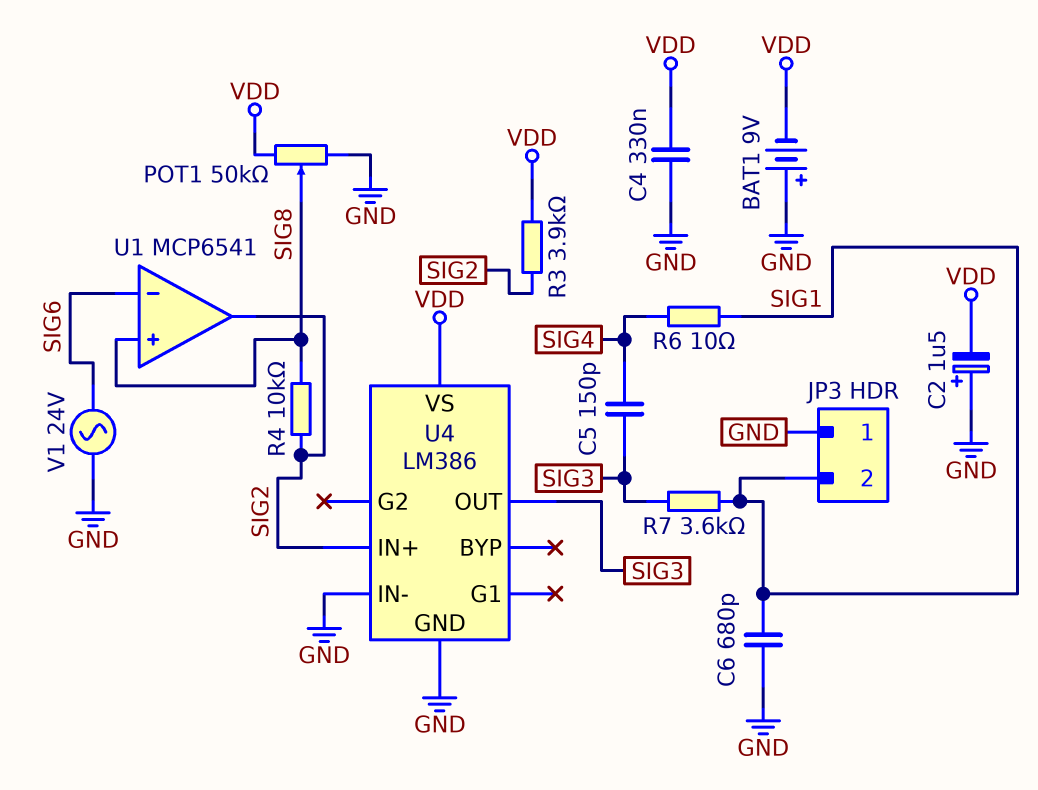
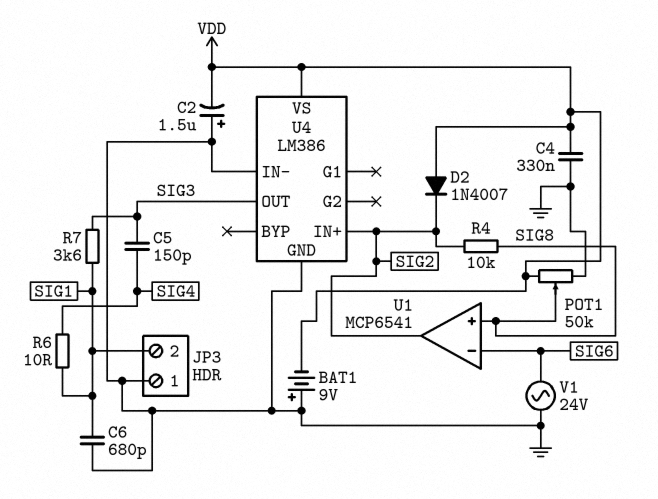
D2: none -> diode 1N4007 (A VDD, K SIG2)
R3: 3.9k (SIG2, VDD) -> none

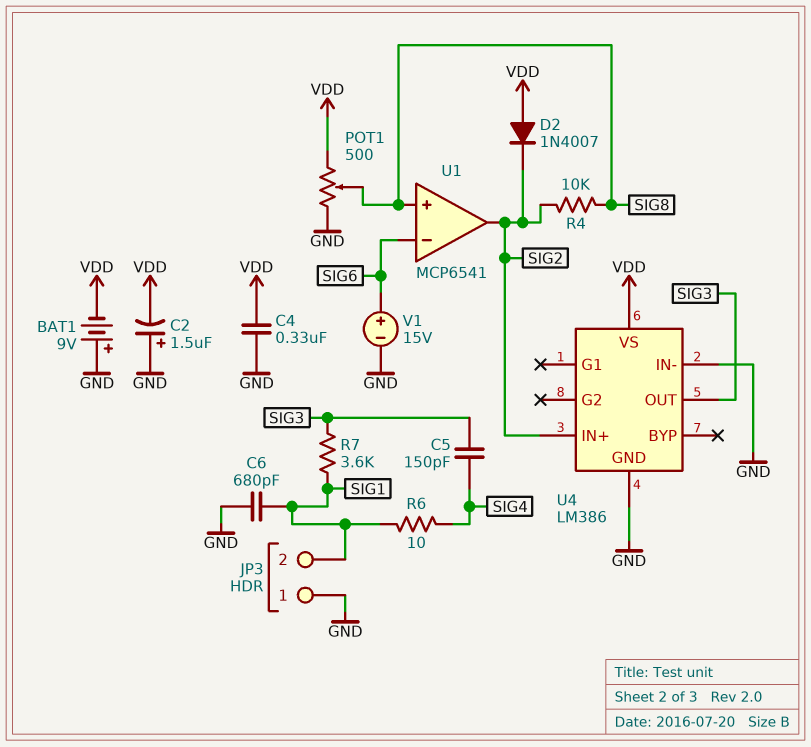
POT1: 50k (GND, VDD, wiper SIG8) -> 500 (GND, VDD, wiper SIG8)
V1: AC 24V (GND, SIG6) -> 15V (plus SIG6, minus GND)

